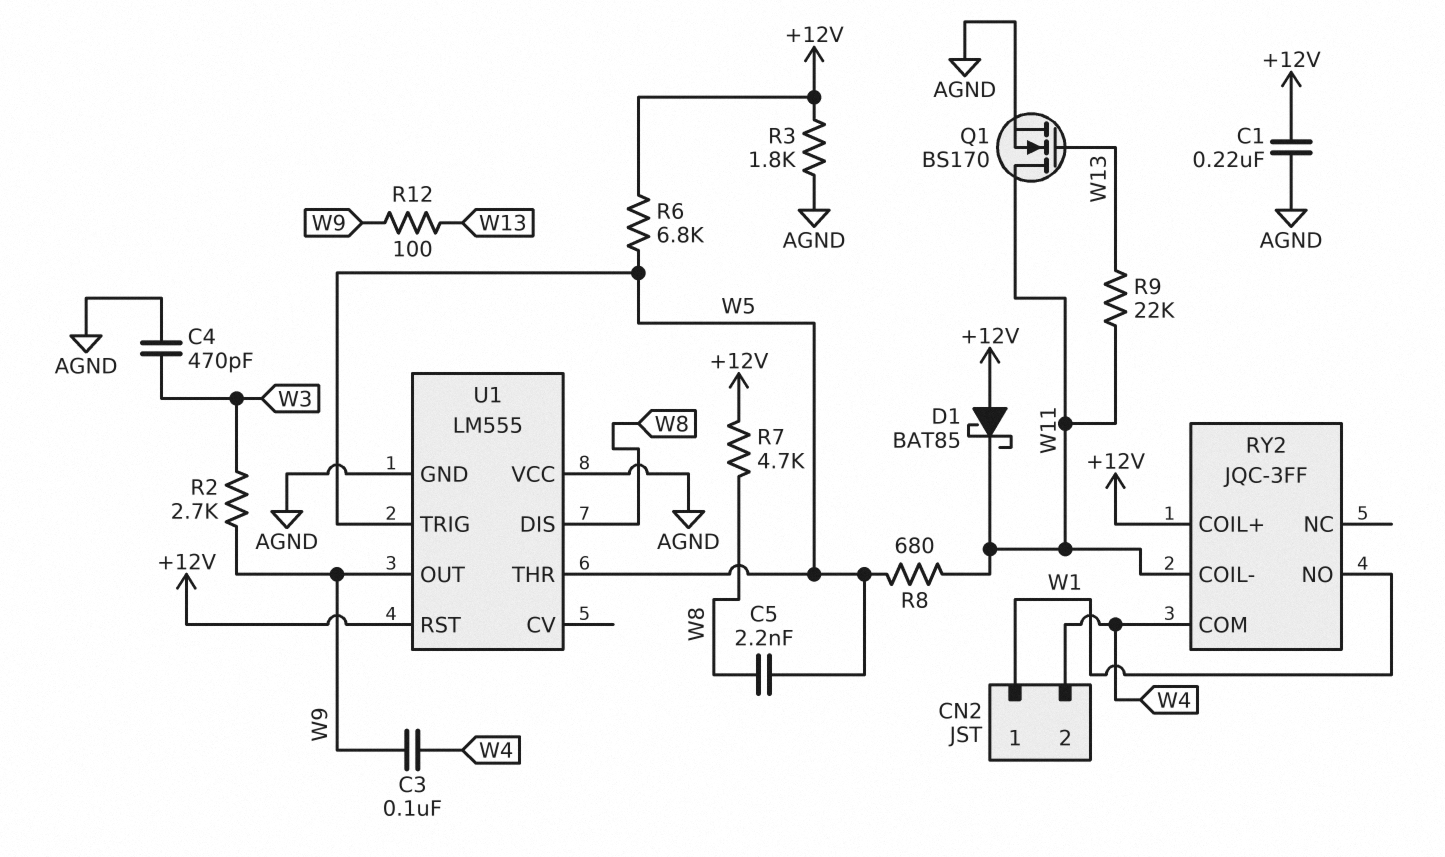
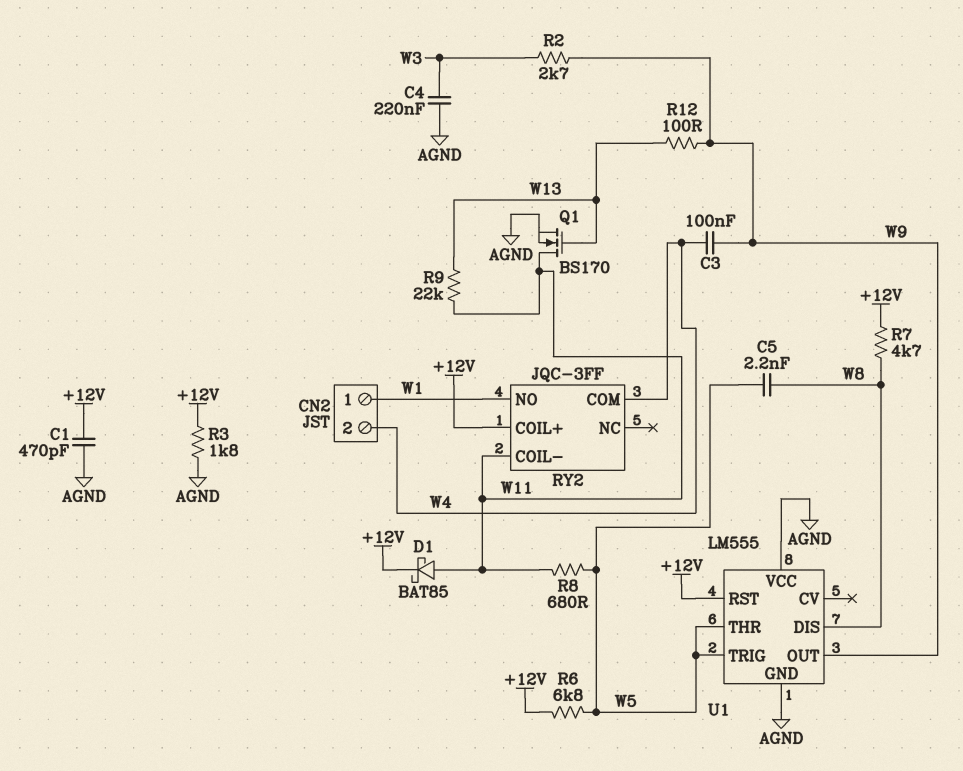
C1: 220nF (+12V, AGND) -> 470pF (+12V, AGND)
C4: 470pF (AGND, W3) -> 220nF (AGND, W3)
D1: schottky BAT85 (A +12V, K W11) -> schottky BAT85 (A W11, K +12V)

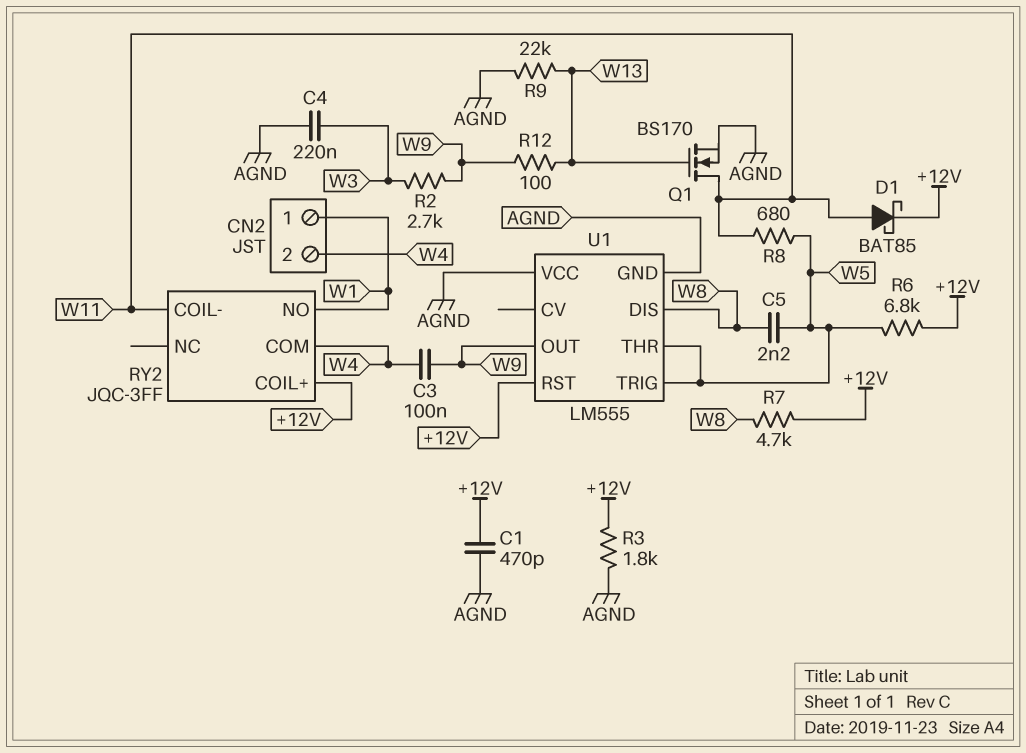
R9: 22k (W11, W13) -> 22k (AGND, W13)

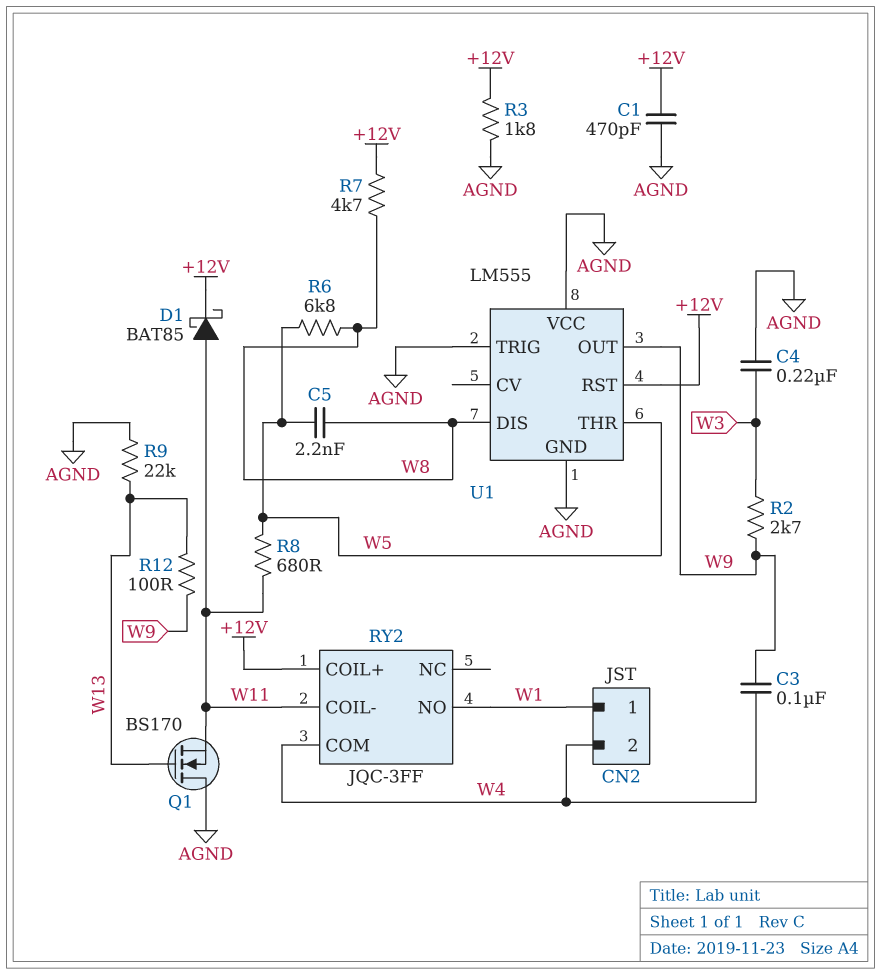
Q1: NMOS BS170 (G W13, D W11, S AGND) -> NMOS BS170 (G W13, D AGND, S W11)
R6: 6.8k (+12V, W5) -> 6.8k (W5, W8)
U1 pin TRIG: W5 -> AGND

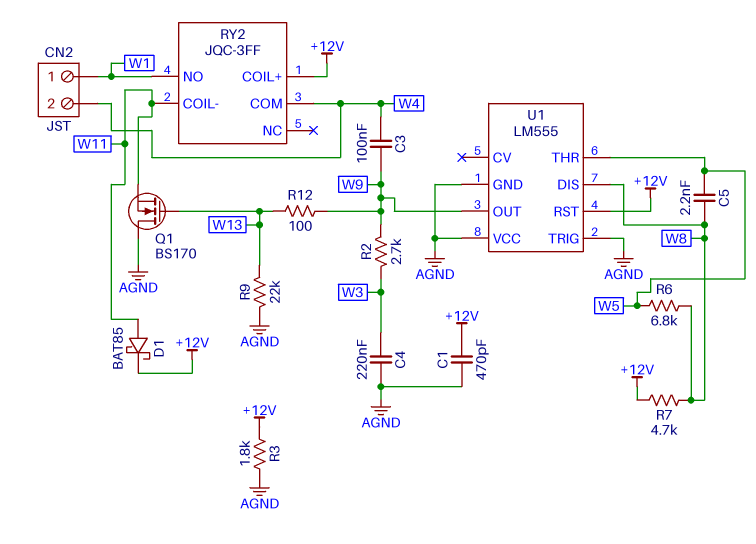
R8: 680 (W5, W11) -> none

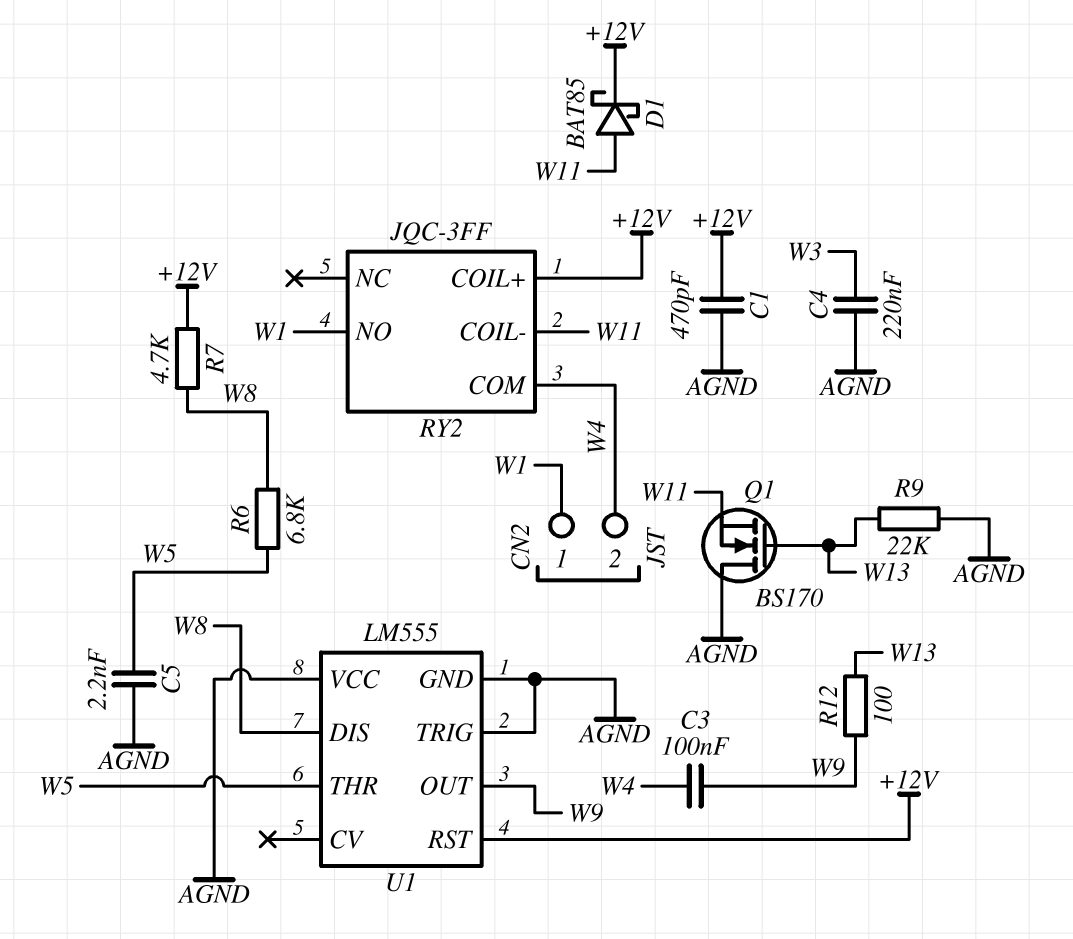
C5: 2.2nF (W5, W8) -> 2.2nF (AGND, W5)
R2: 2.7k (W3, W9) -> none
R3: 1.8k (+12V, AGND) -> none

